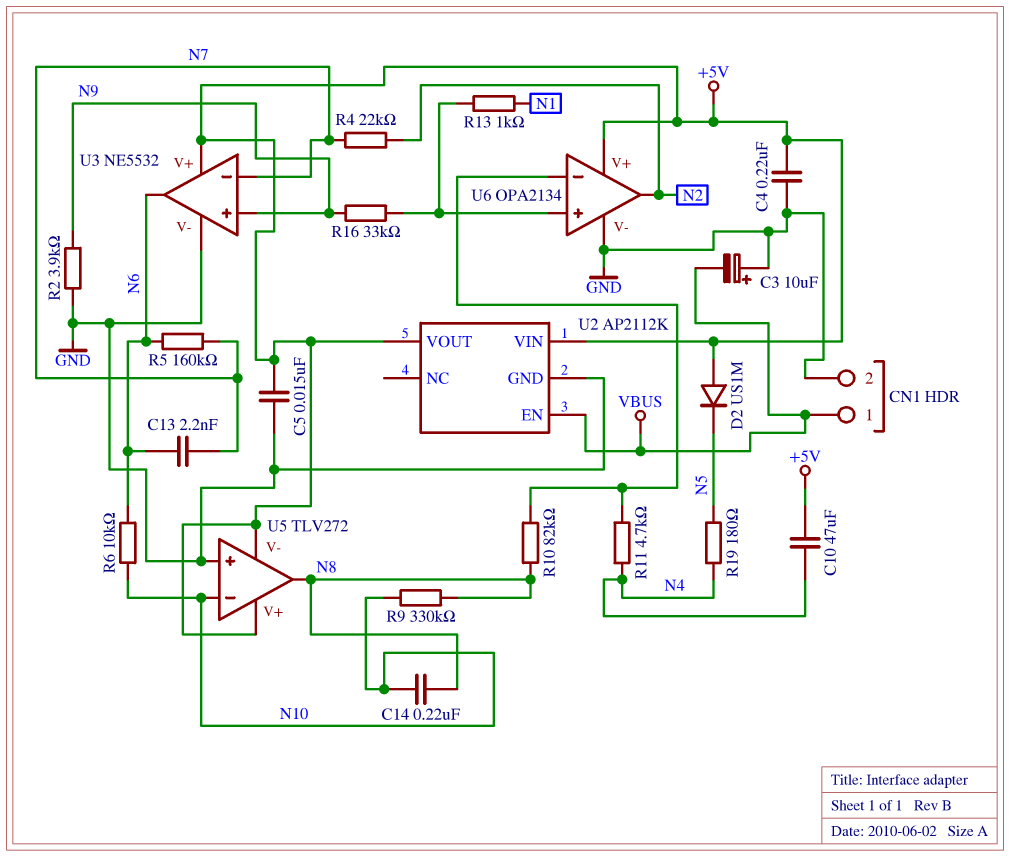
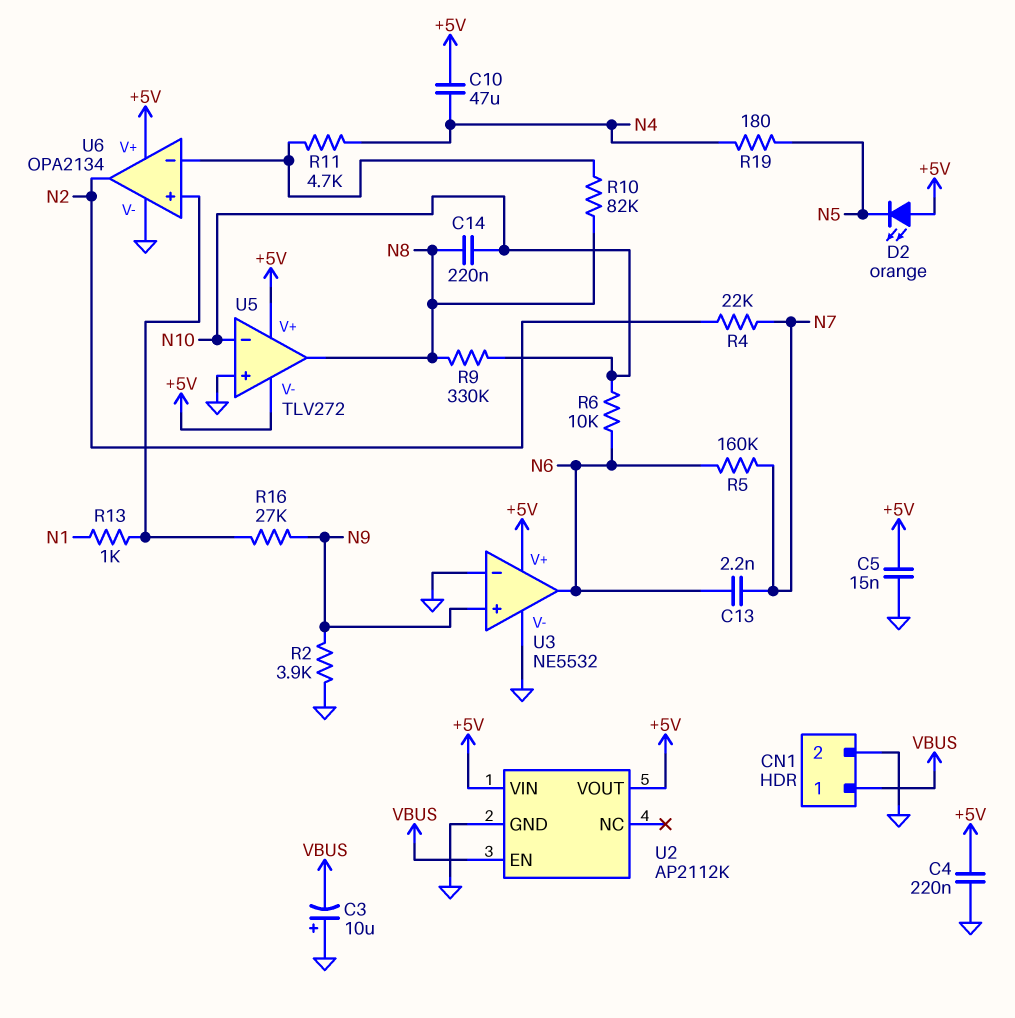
D2: diode US1M (A +5V, K N5) -> LED orange (A +5V, K N5)
R16: 33k (N9, U6/in+) -> 27k (N9, U6/in+)
U3 pin in-: N7 -> GND

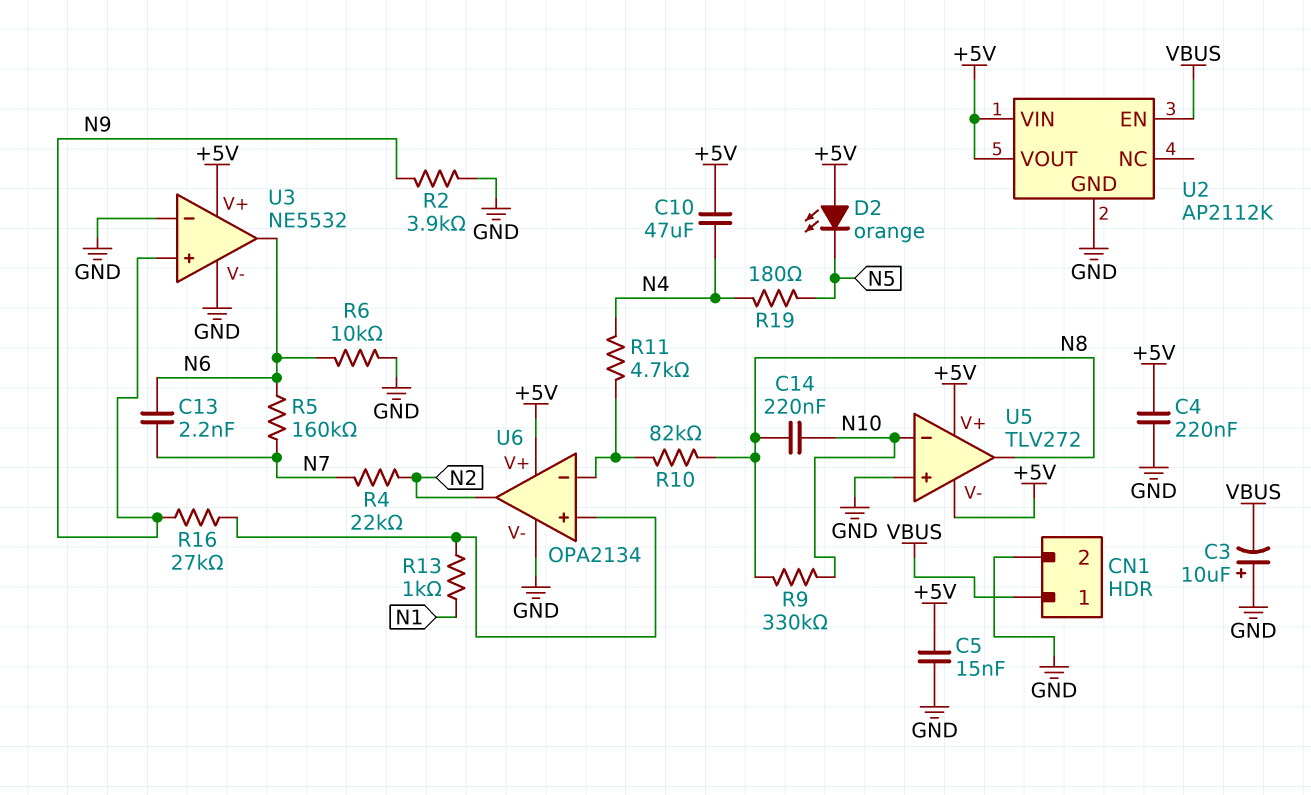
R6: 10k (N6, N10) -> 10k (GND, N6)

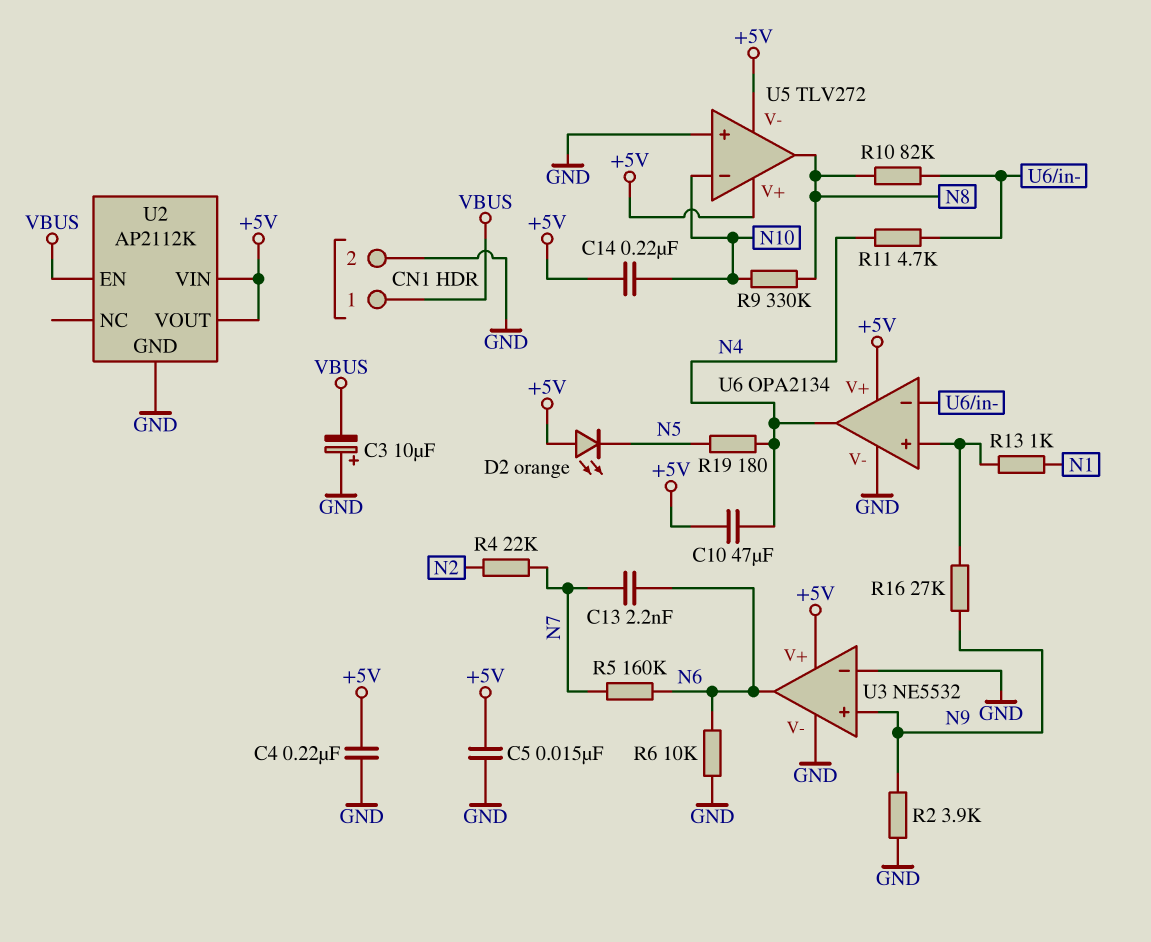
C14: 220nF (N8, N10) -> 220nF (+5V, N10)
U6 pin out: N2 -> N4

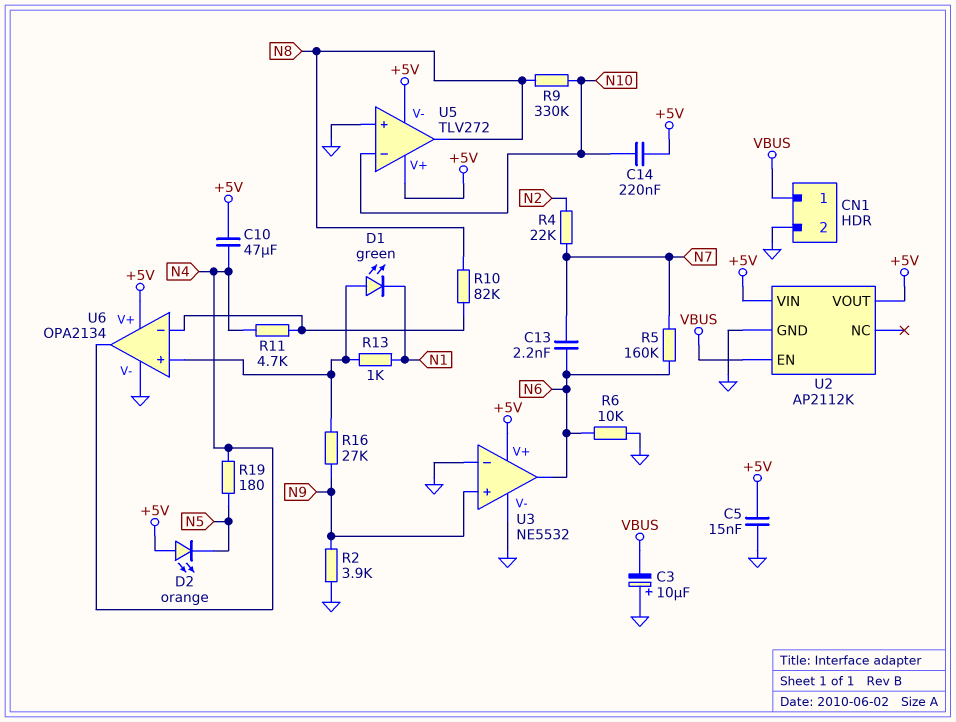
C4: 220nF (+5V, GND) -> none
D1: none -> LED green (A U6/in+, K N1)

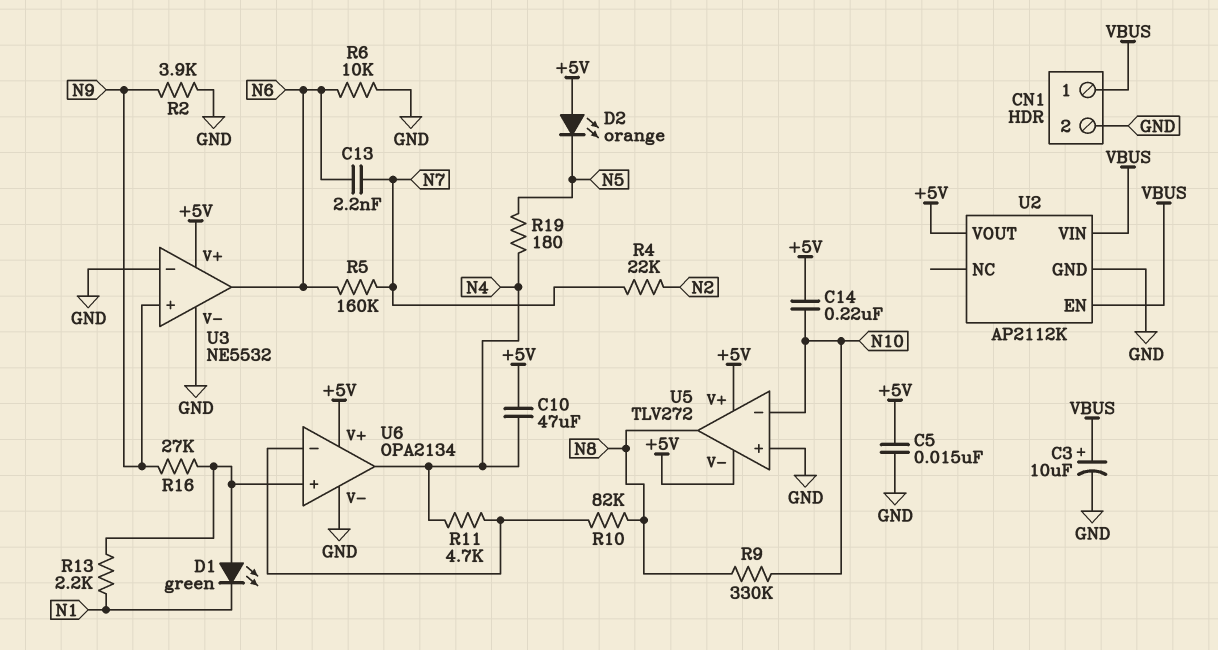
C3: 10uF (plus GND, minus VBUS) -> 10uF (plus VBUS, minus GND)
R13: 1k (N1, U6/in+) -> 2.2k (N1, U6/in+)
U2 pin VIN: +5V -> VBUS

